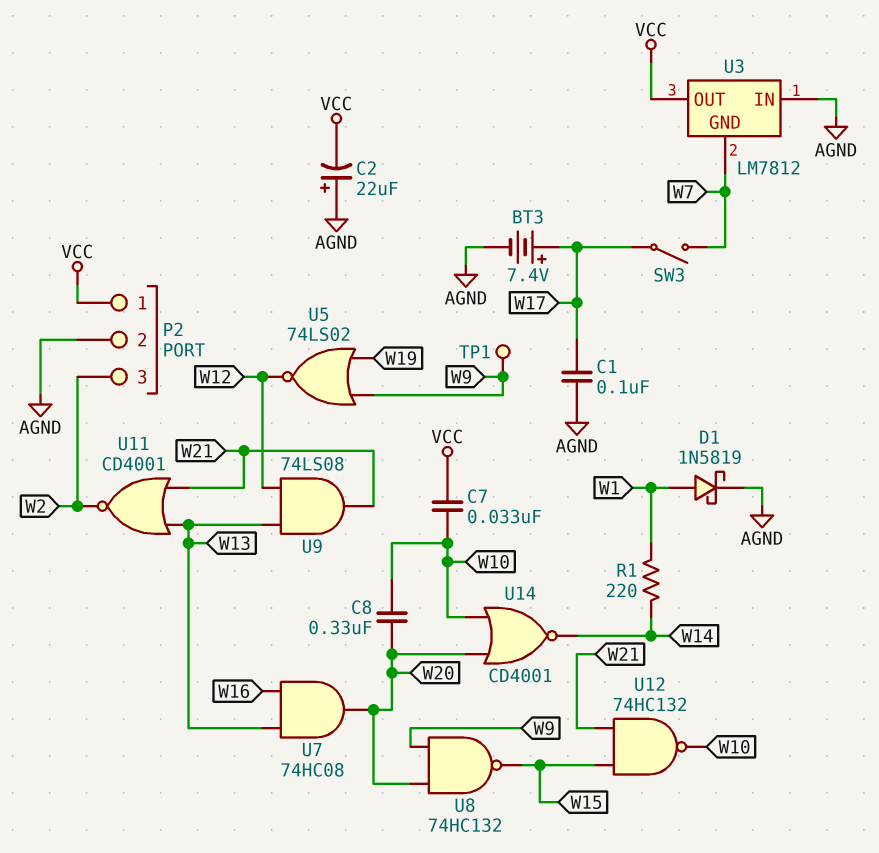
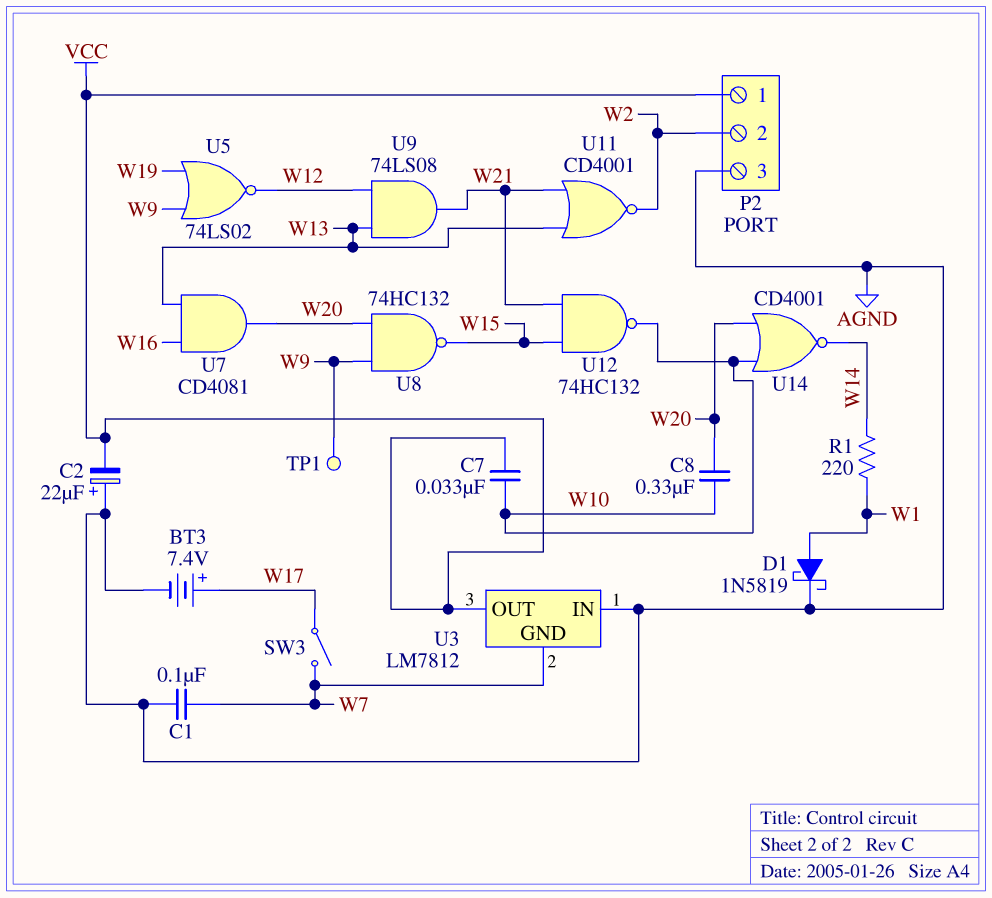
C1: 100nF (AGND, W17) -> 100nF (AGND, W7)
P2 pin 2: AGND -> W2
P2 pin 3: W2 -> AGND
U7: AND 74HC08 (in W13, in W16, out W20) -> AND CD4081 (in W13, in W16, out W20)

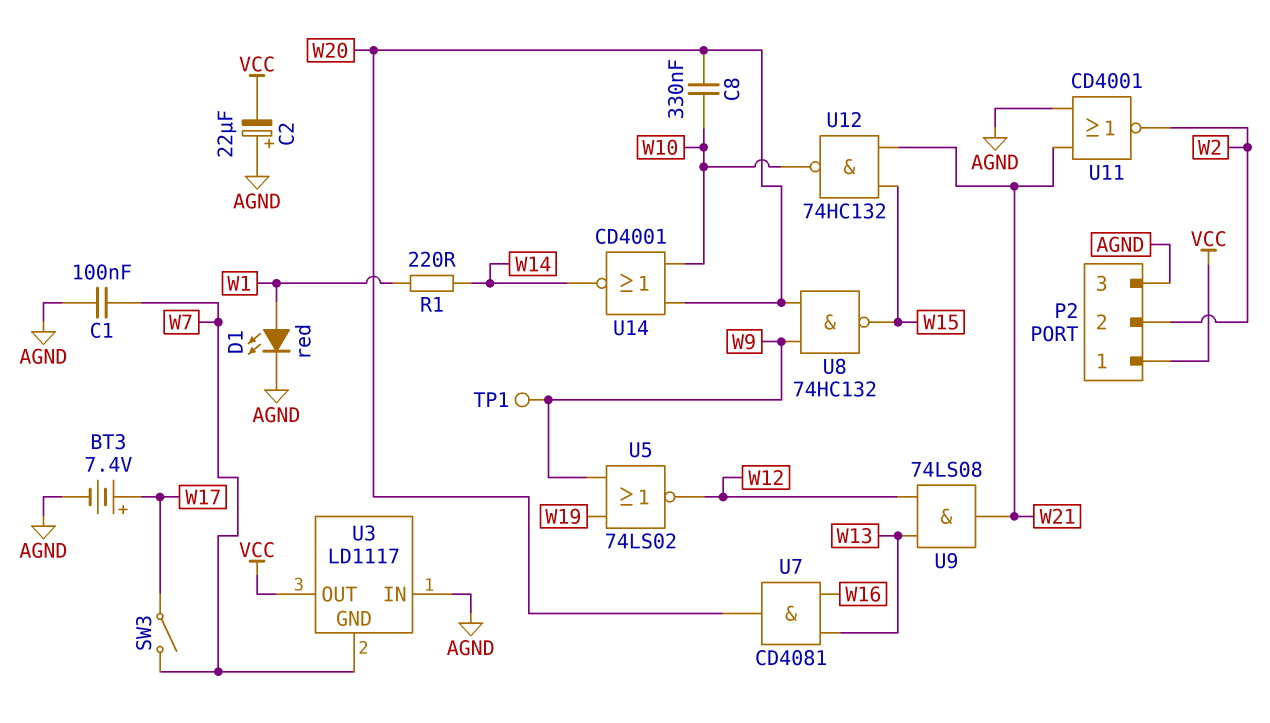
C7: 33nF (VCC, W10) -> none
D1: schottky 1N5819 (A W1, K AGND) -> LED red (A W1, K AGND)
U3: LM7812 -> LD1117
U11: NOR CD4001 (in W13, in W21, out W2) -> NOR CD4001 (in AGND, in W21, out W2)

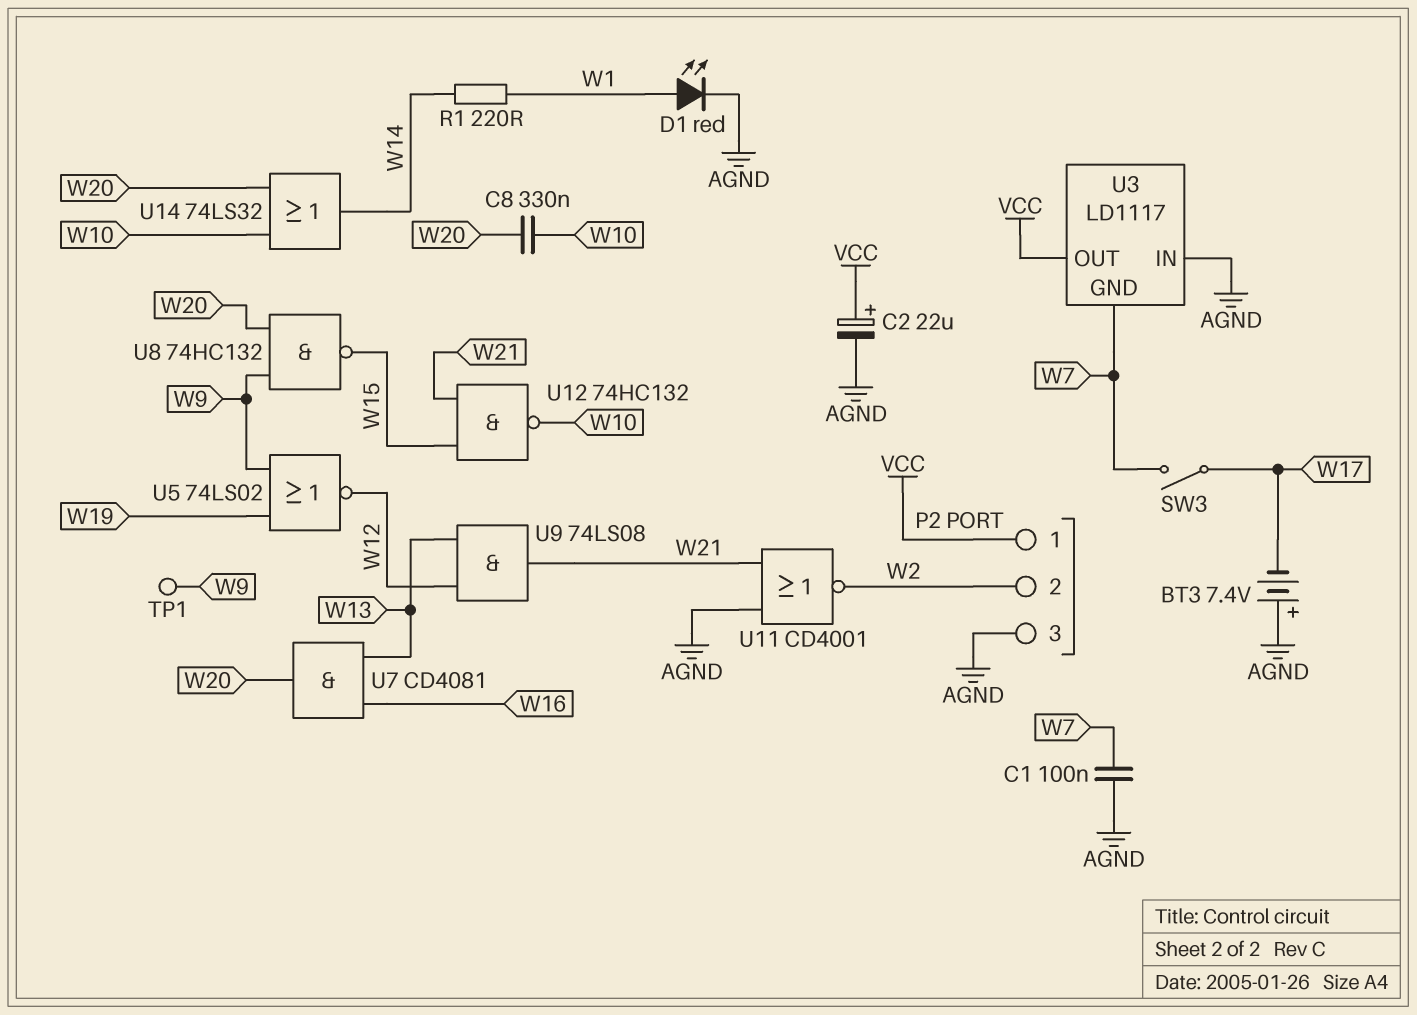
BT3: 7.4V (plus W17, minus AGND) -> 7.4V (plus AGND, minus W17)
C2: 22uF (plus AGND, minus VCC) -> 22uF (plus VCC, minus AGND)
U14: NOR CD4001 (in W10, in W20, out W14) -> OR 74LS32 (in W10, in W20, out W14)

